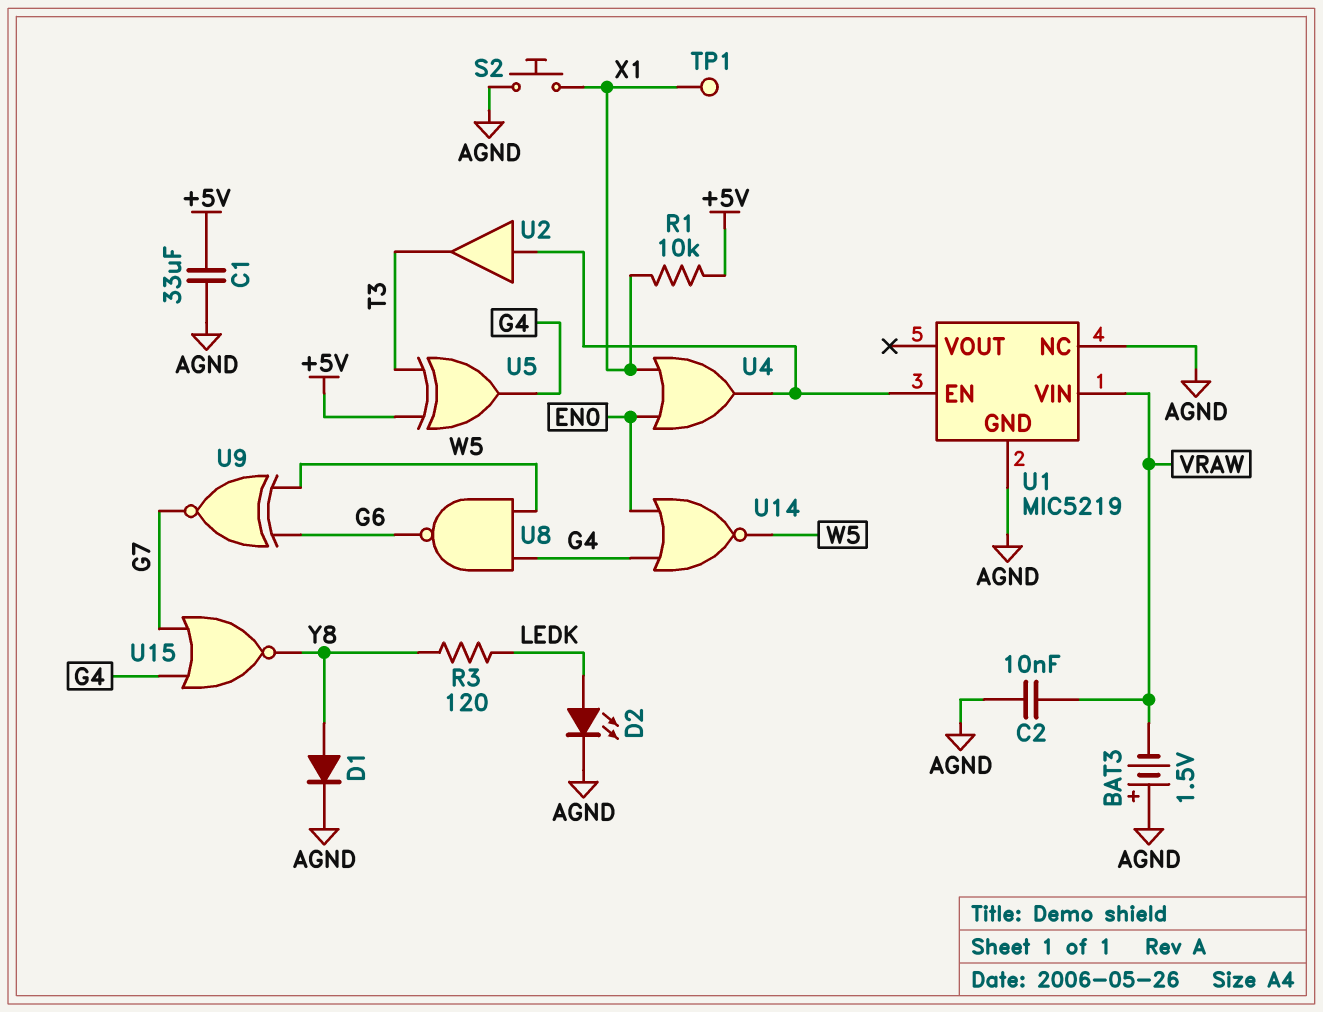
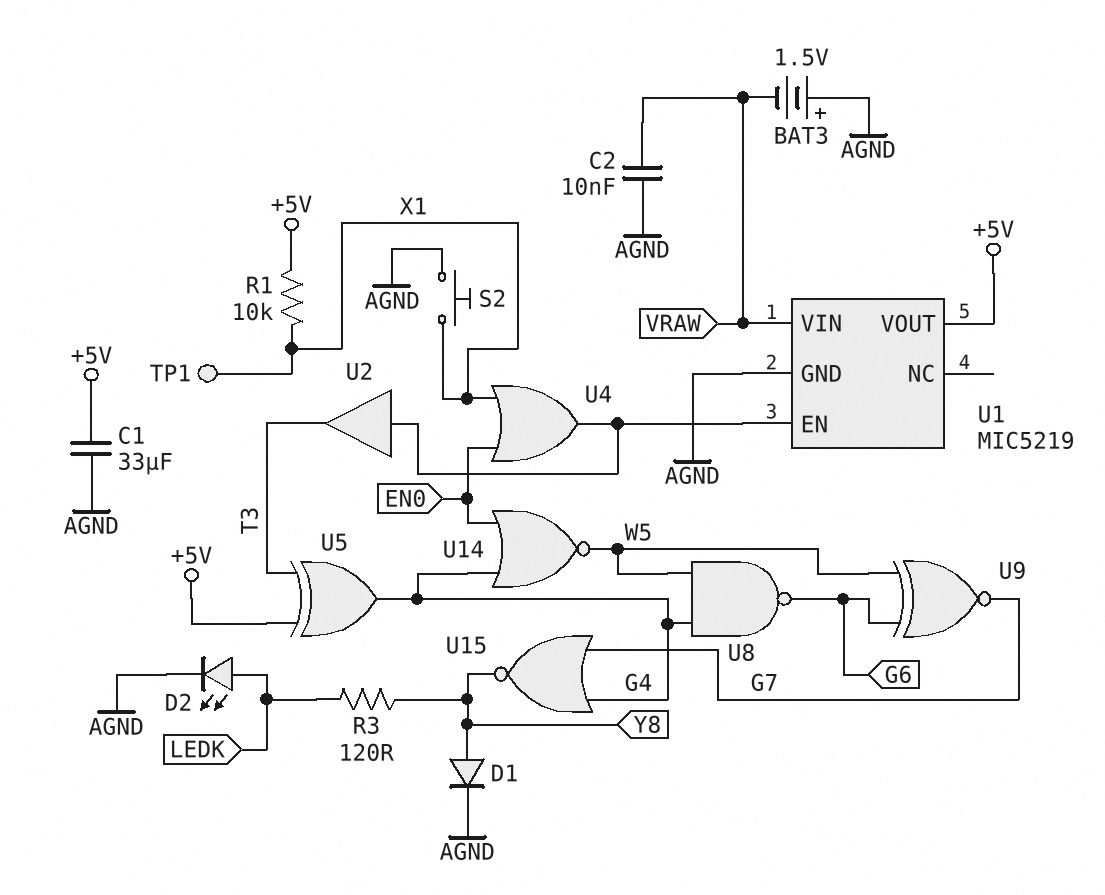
U1 pin NC: AGND -> none
U1 pin VOUT: none -> +5V

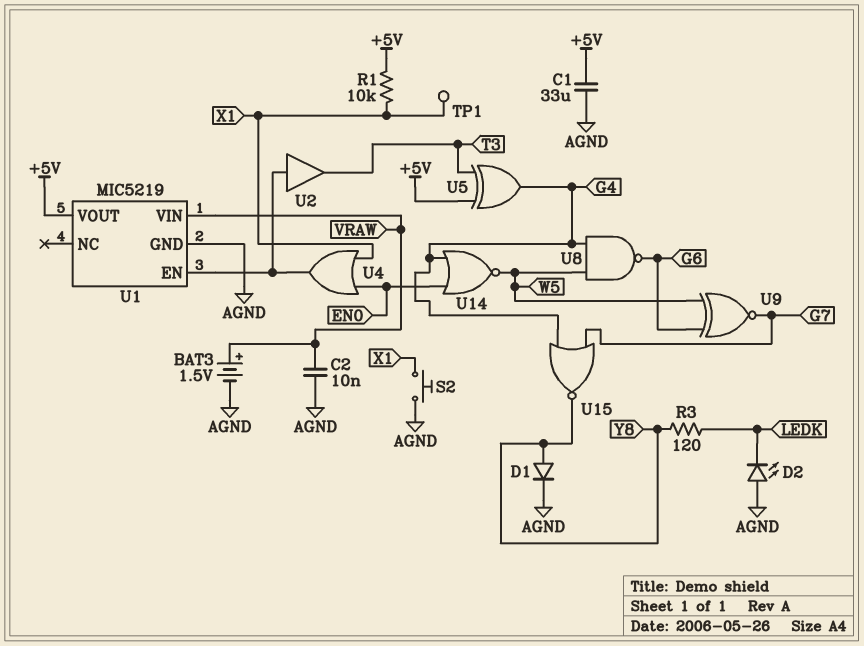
BAT3: 1.5V (plus AGND, minus VRAW) -> 1.5V (plus VRAW, minus AGND)
D2: LED (A LEDK, K AGND) -> LED (A AGND, K LEDK)

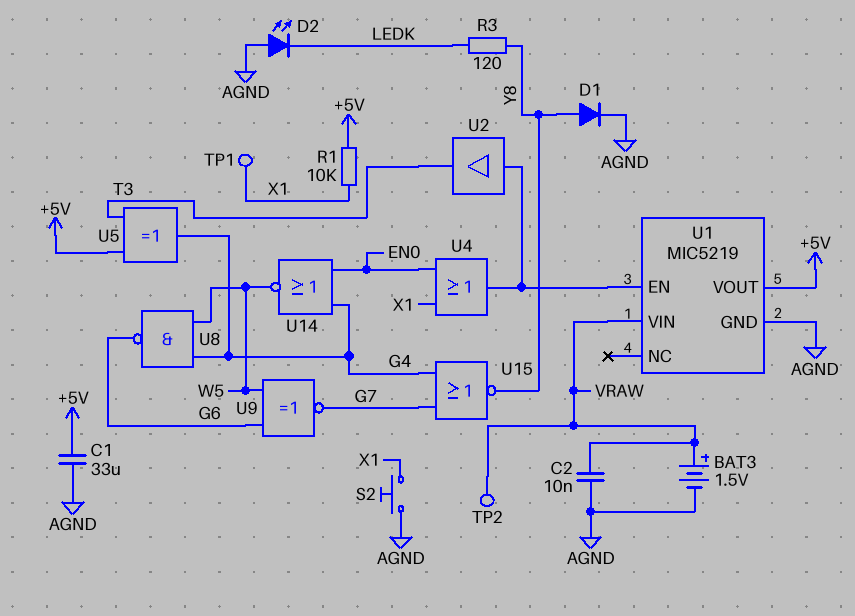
TP2: none -> test point (VRAW)

